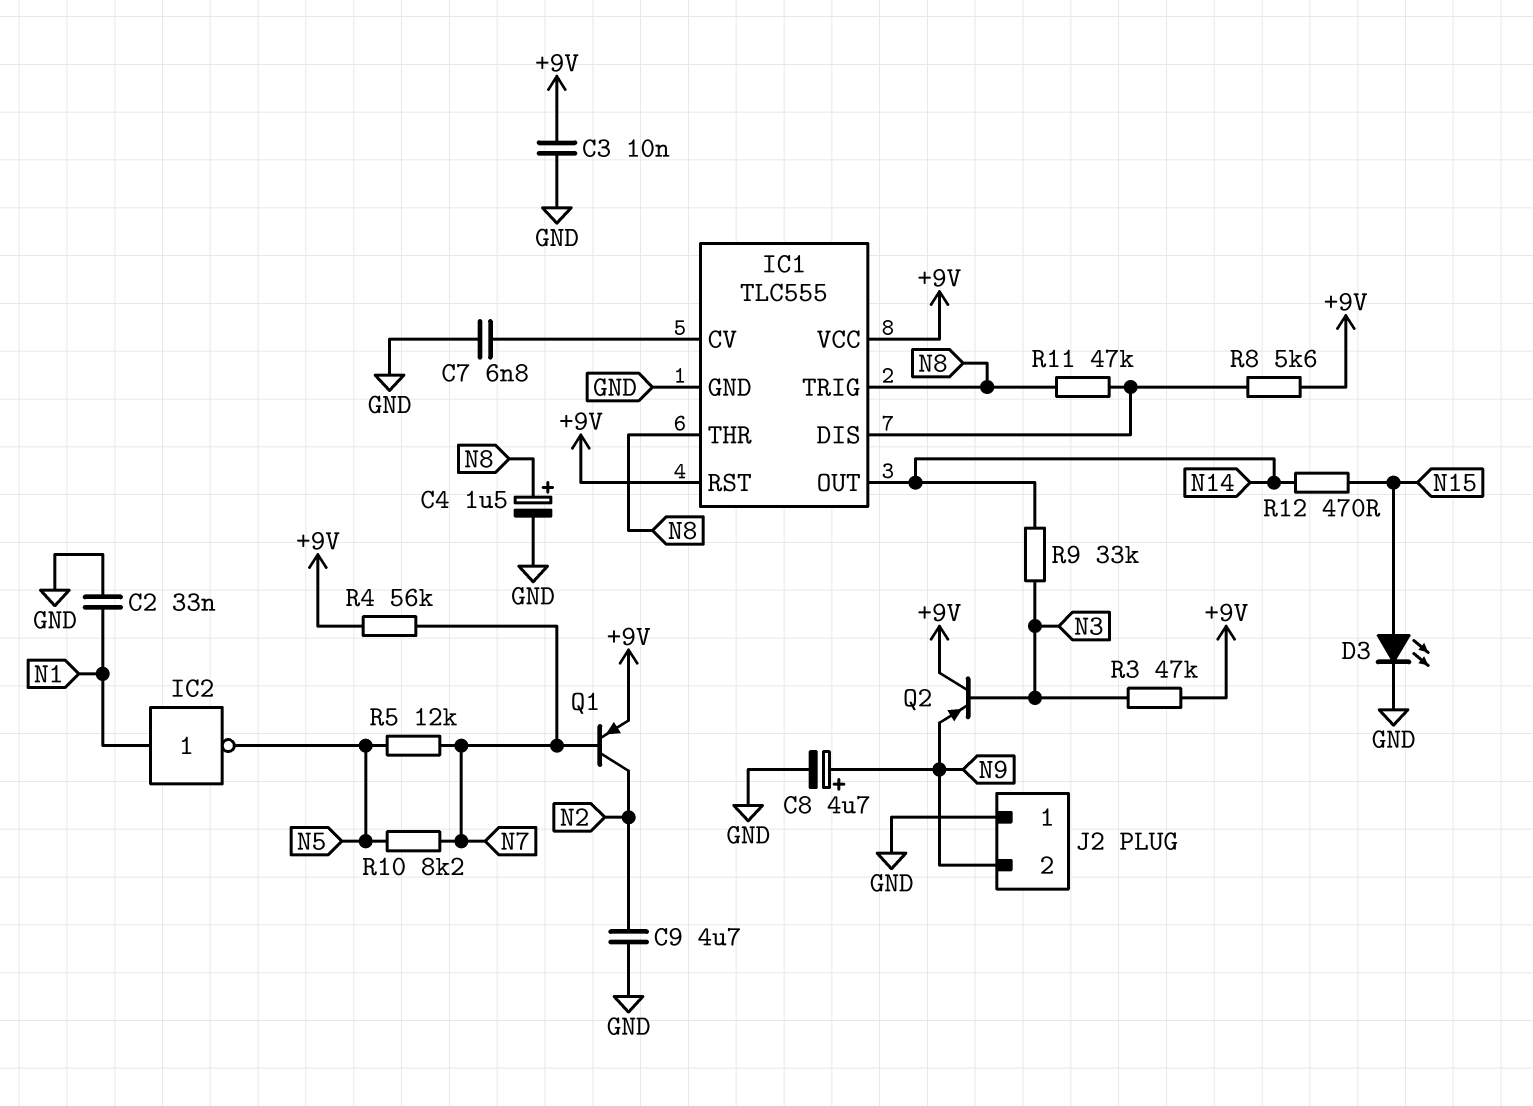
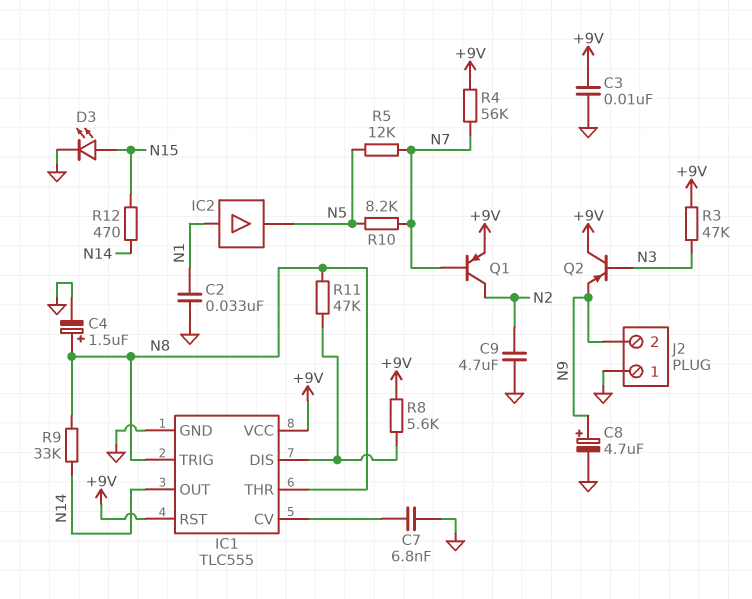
IC2: NOT (in N1, out N5) -> buffer (in N1, out N5)
R9: 33k (N3, N14) -> 33k (N8, N14)

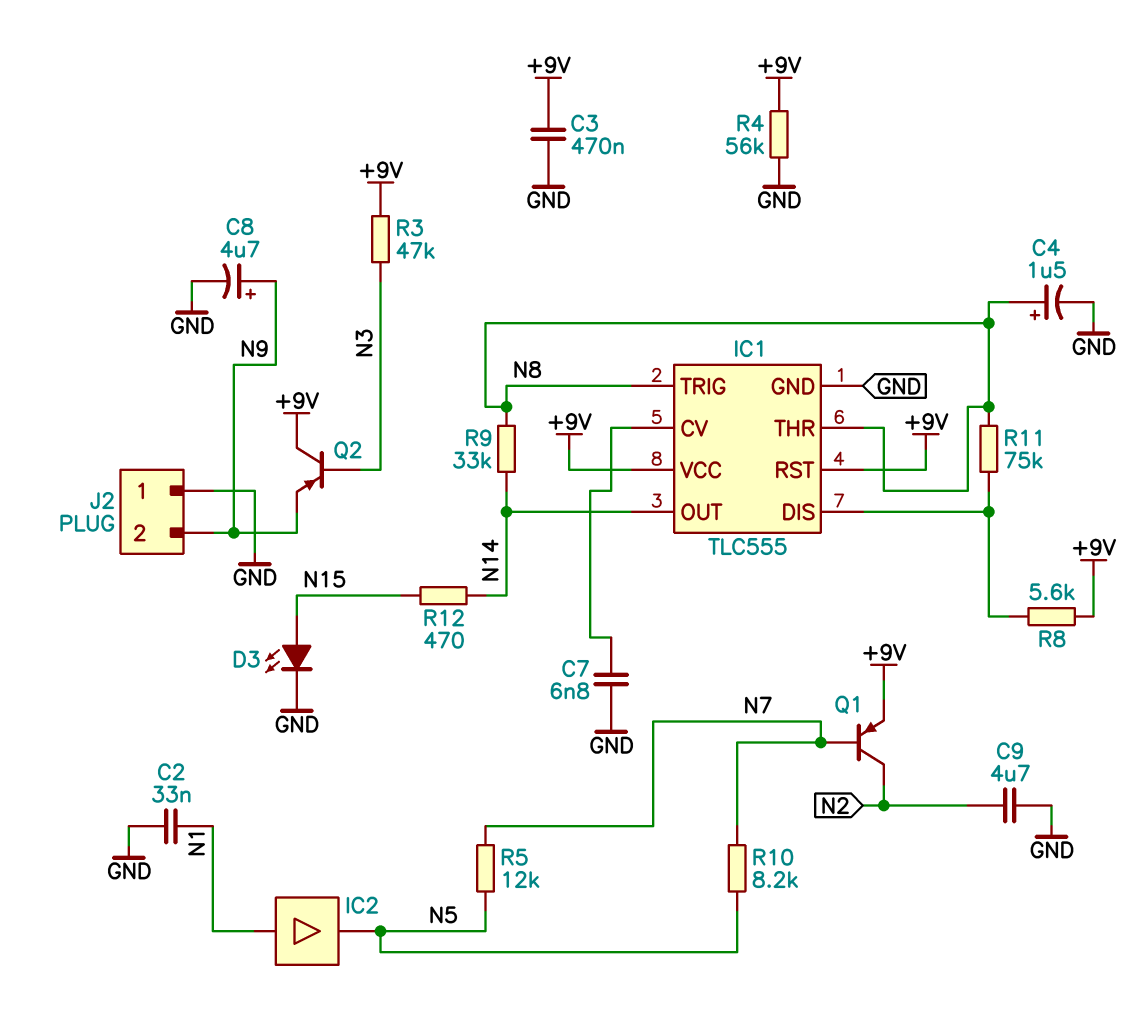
C3: 10nF (+9V, GND) -> 470nF (+9V, GND)
R4: 56k (+9V, N7) -> 56k (+9V, GND)
R11: 47k (IC1/DIS, N8) -> 75k (IC1/DIS, N8)

